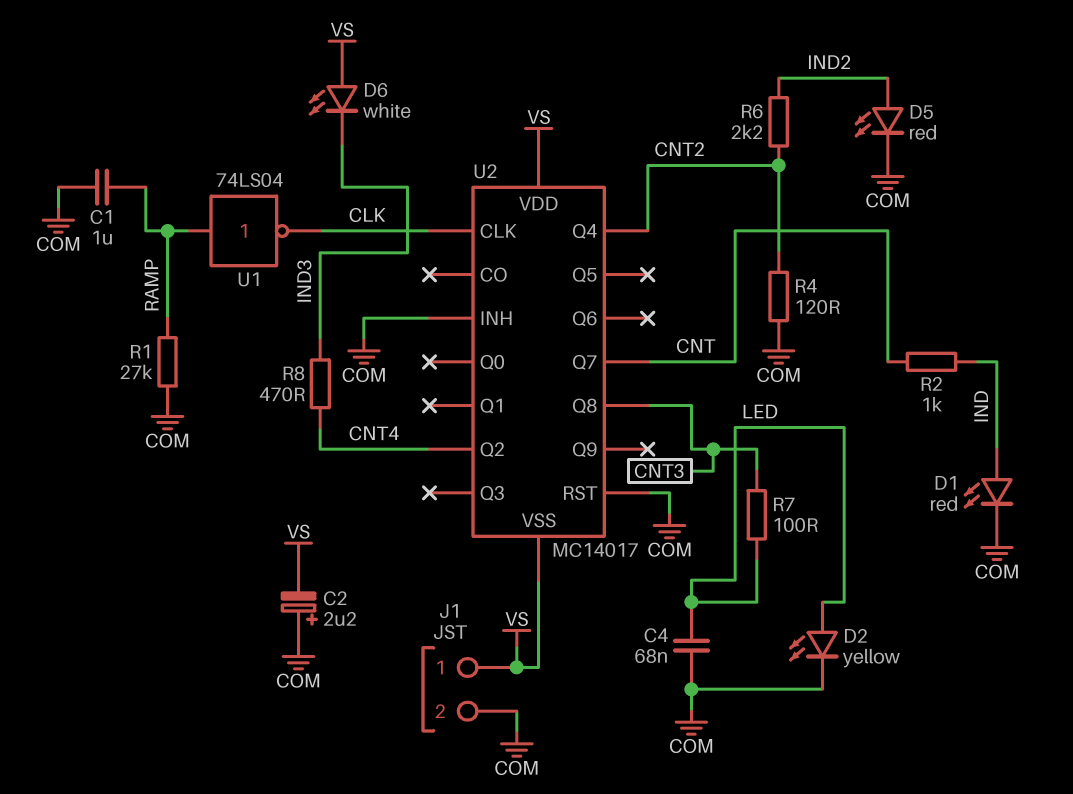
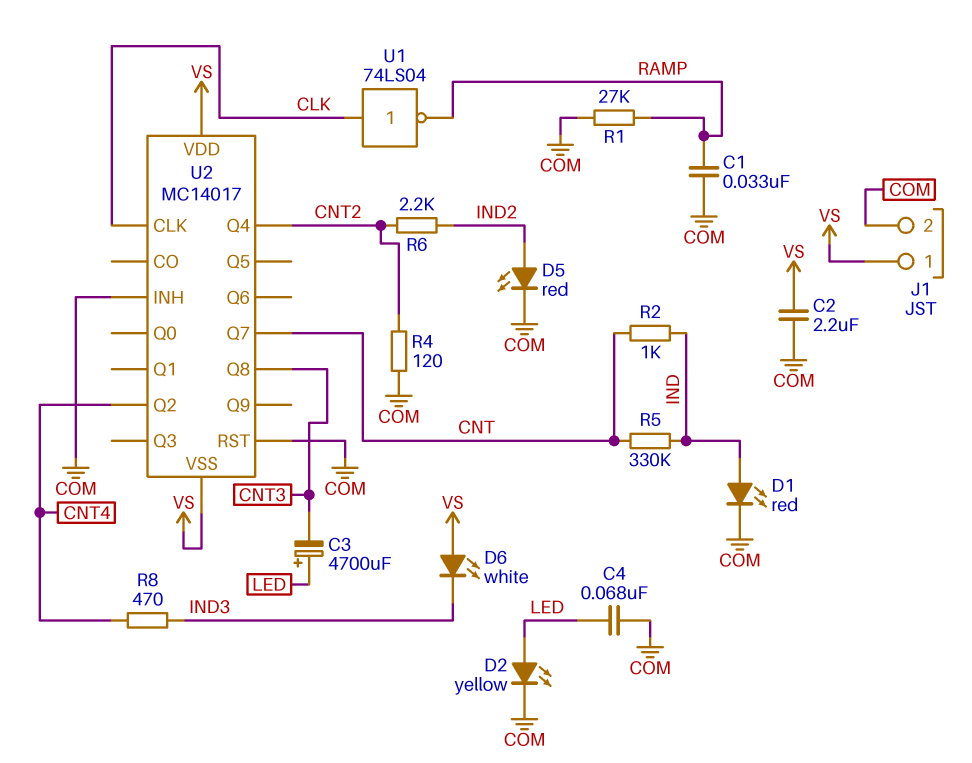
C1: 1uF (COM, RAMP) -> 33nF (COM, RAMP)
C2: 2.2uF (plus COM, minus VS) -> 2.2uF (COM, VS)
C3: none -> 4700uF (plus LED, minus CNT3)
R5: none -> 330k (CNT, IND)
R7: 100 (CNT3, LED) -> none
U1: NOT 74LS04 (in RAMP, out CLK) -> NOT 74LS04 (in CLK, out RAMP)

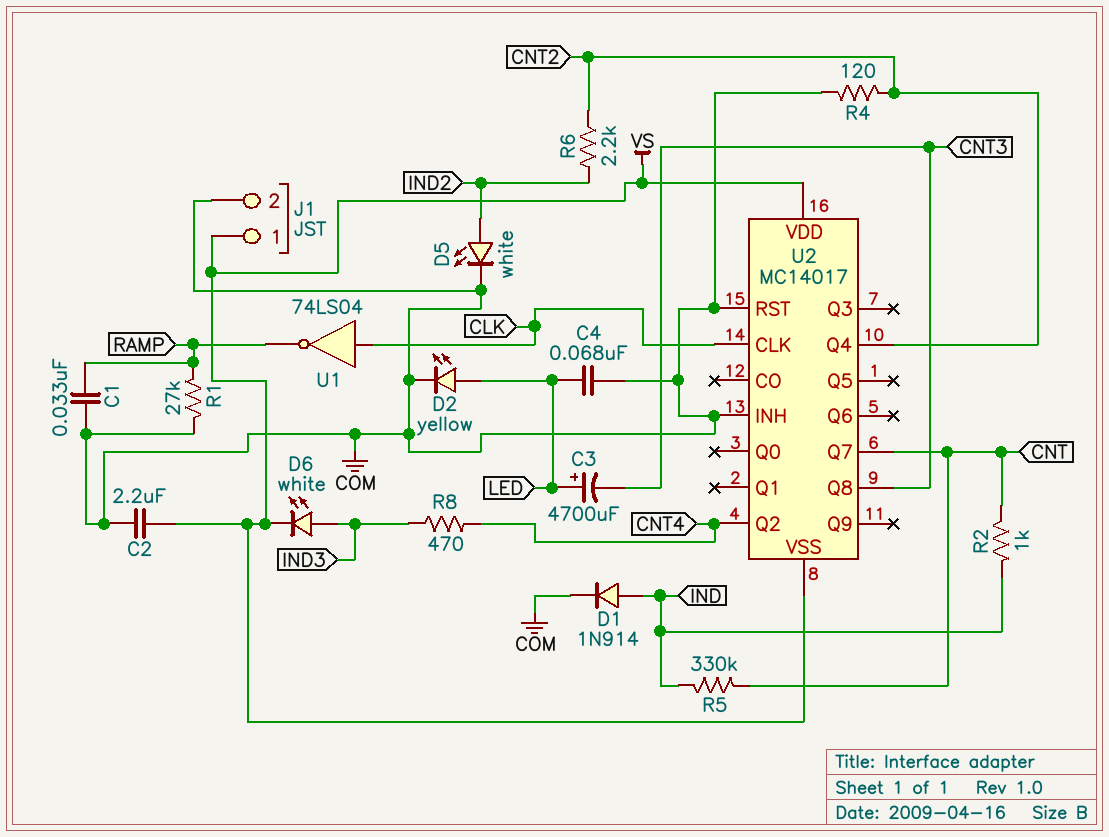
D1: LED red (A IND, K COM) -> diode 1N914 (A IND, K COM)
D5: LED red (A IND2, K COM) -> LED white (A IND2, K COM)
D6: LED white (A VS, K IND3) -> LED white (A IND3, K VS)

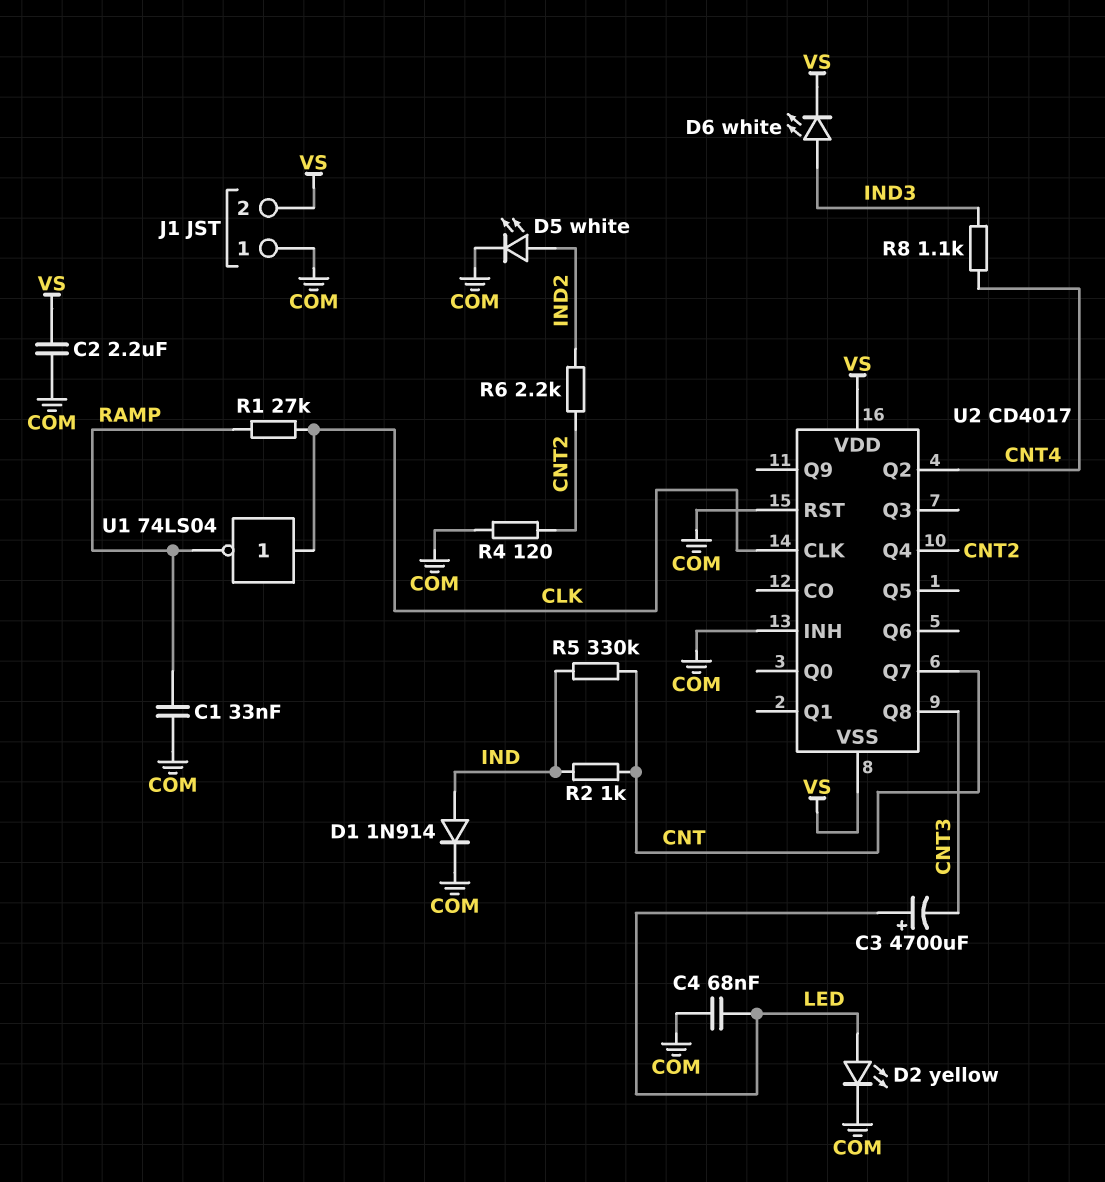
J1 pin 1: VS -> COM
J1 pin 2: COM -> VS
R1: 27k (COM, RAMP) -> 27k (CLK, RAMP)
R8: 470 (CNT4, IND3) -> 1.1k (CNT4, IND3)
U2: MC14017 -> CD4017

